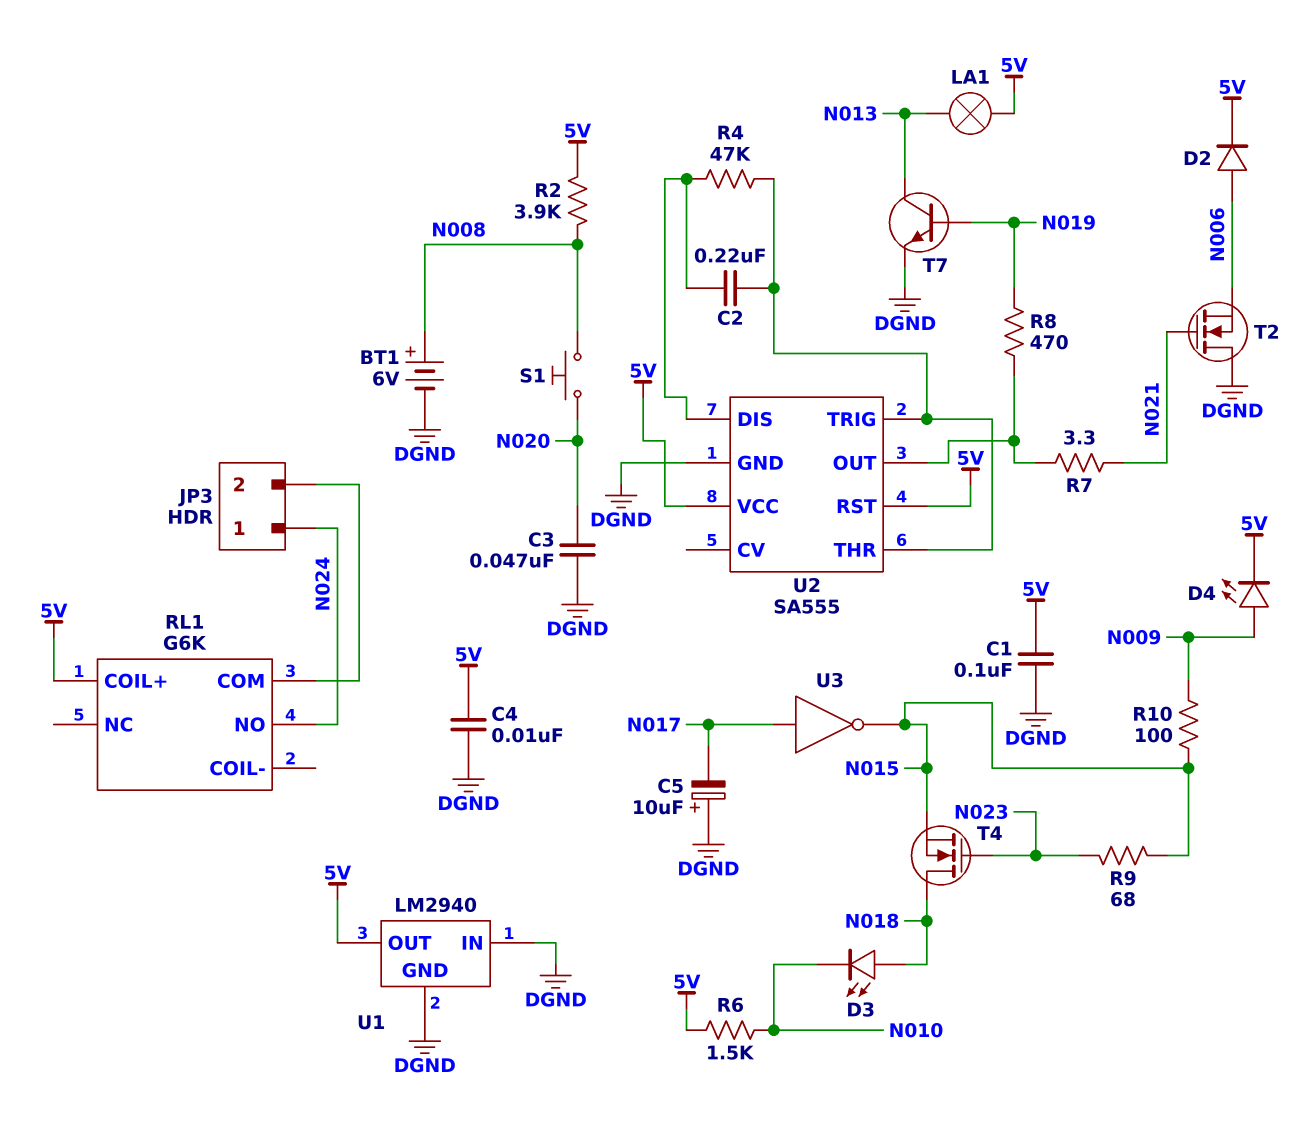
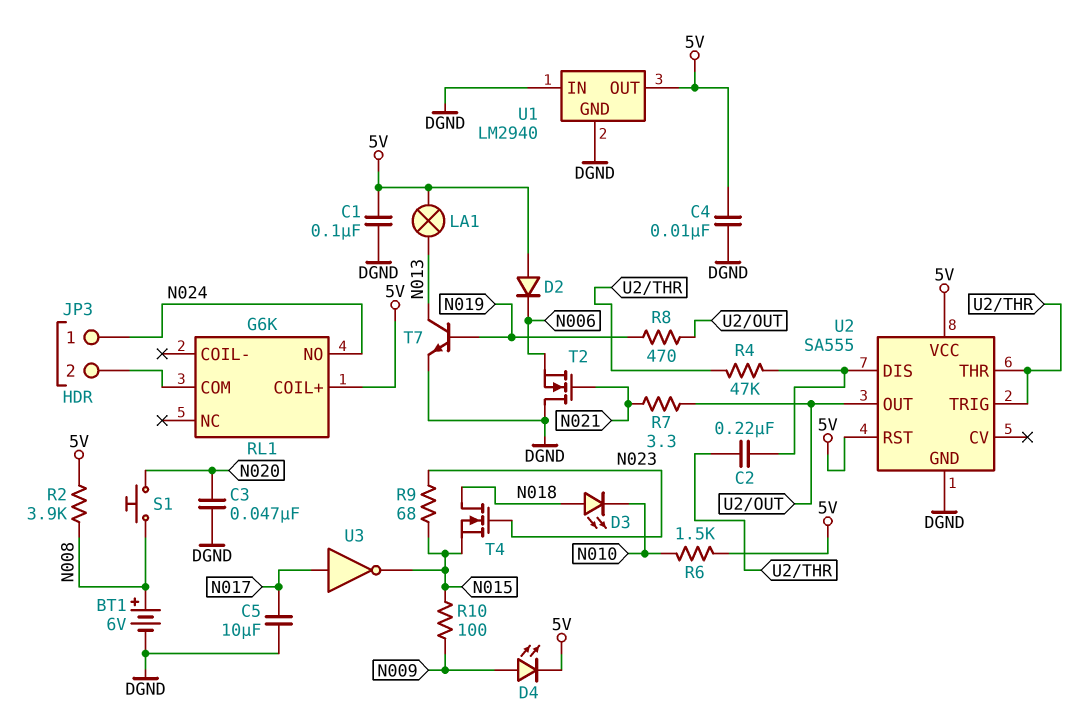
C5: 10uF (plus DGND, minus N017) -> 10uF (DGND, N017)
D2: diode (A N006, K 5V) -> diode (A 5V, K N006)

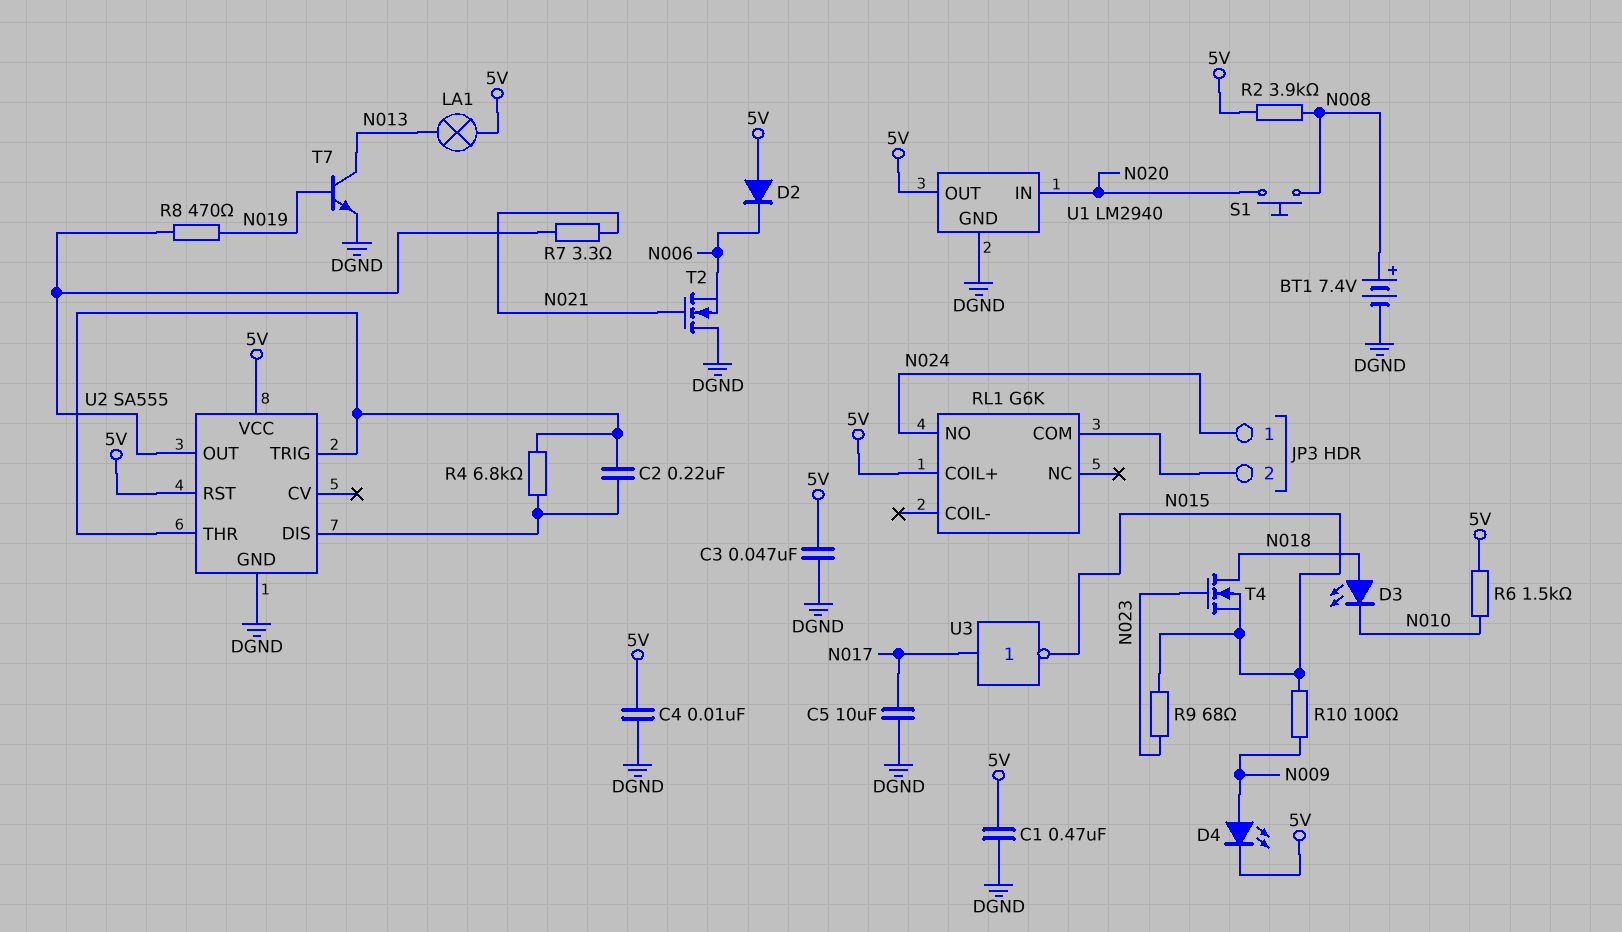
BT1: 6V (plus N008, minus DGND) -> 7.4V (plus N008, minus DGND)
C1: 100nF (5V, DGND) -> 470nF (5V, DGND)
C3: 47nF (DGND, N020) -> 47nF (5V, DGND)
R4: 47k (U2/DIS, U2/THR) -> 6.8k (U2/DIS, U2/THR)
U1 pin IN: DGND -> N020

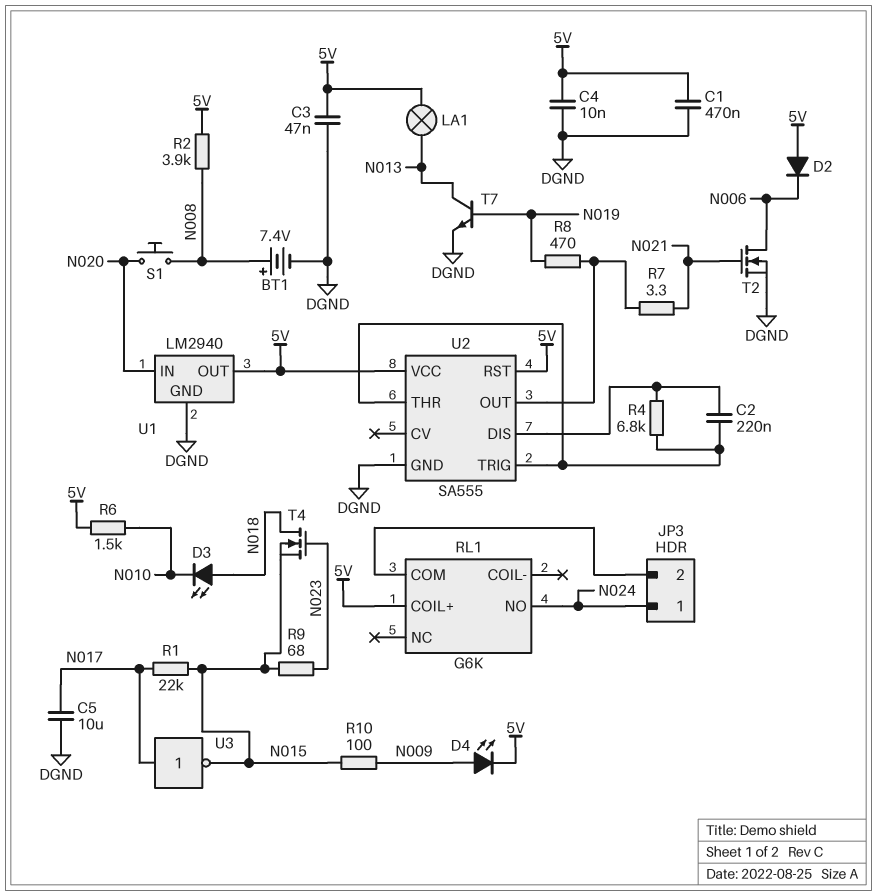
R1: none -> 22k (N015, N017)
T2: NMOS (G N021, D DGND, S N006) -> NMOS (G N021, D N006, S DGND)

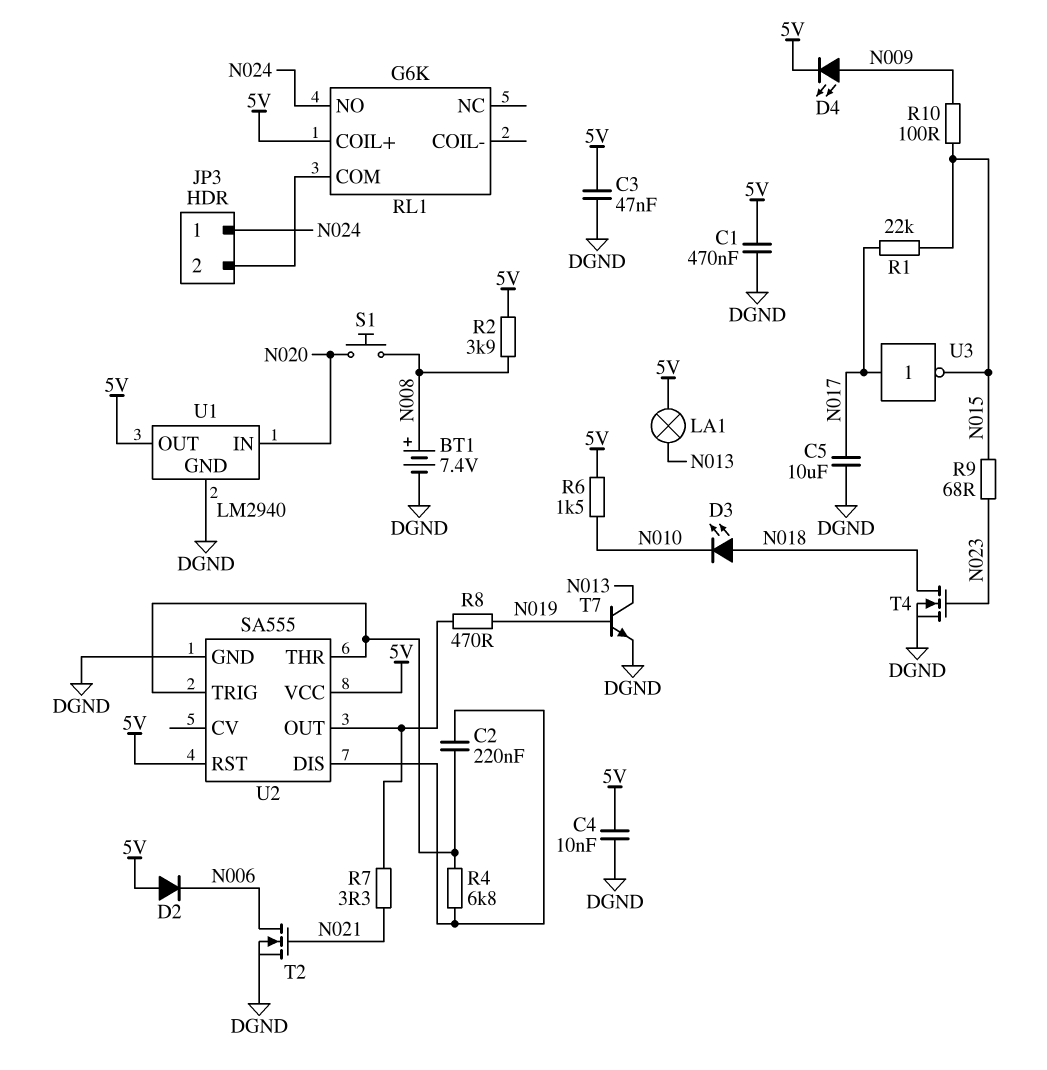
T4: NMOS (G N023, D N018, S N015) -> NMOS (G N023, D N018, S DGND)

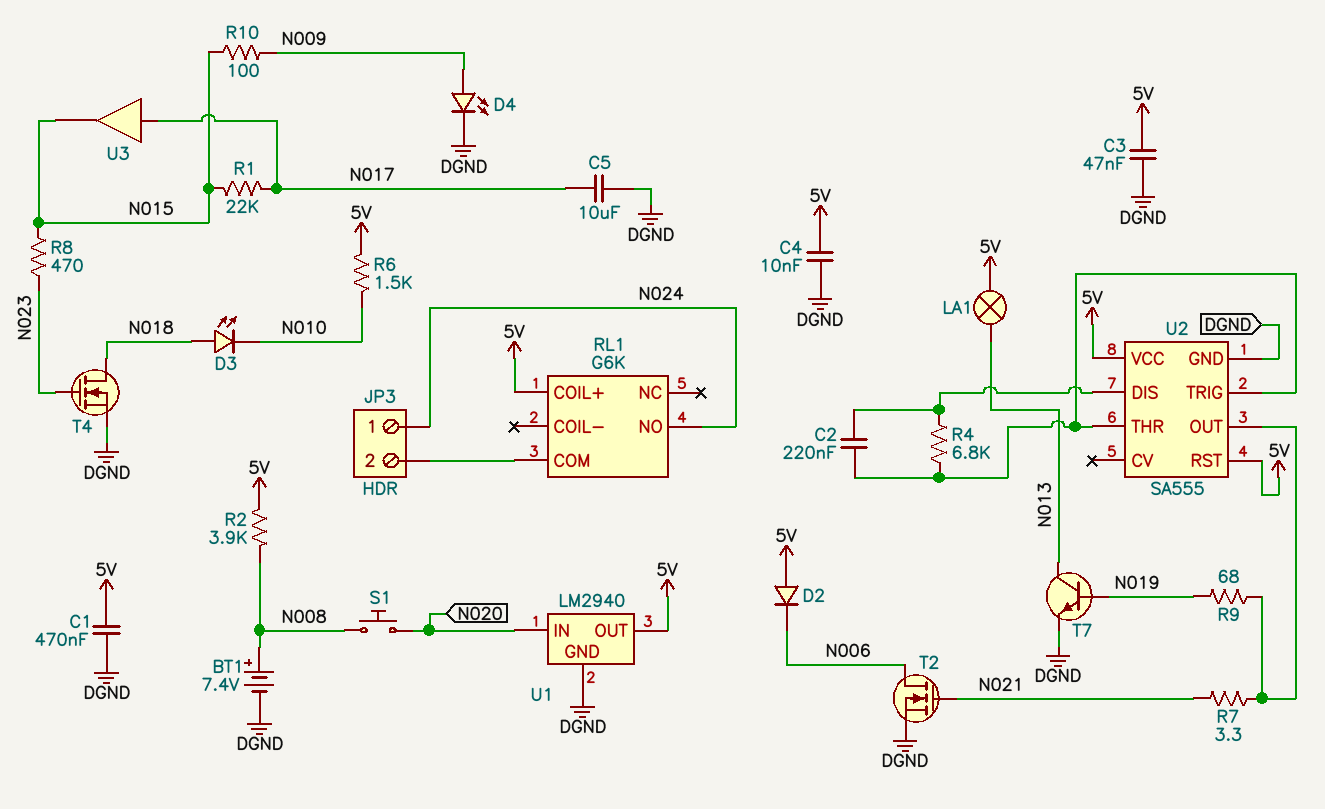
D4: LED (A N009, K 5V) -> LED (A N009, K DGND)
R8: 470 (N019, U2/OUT) -> 470 (N015, N023)
R9: 68 (N015, N023) -> 68 (N019, U2/OUT)
U3: NOT (in N017, out N015) -> buffer (in N017, out N015)

